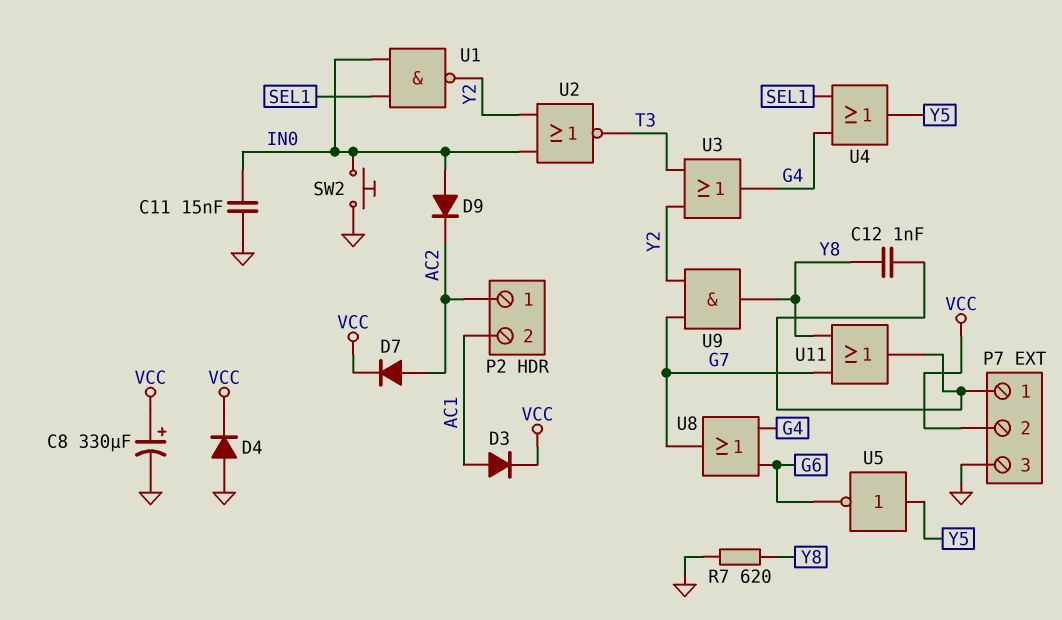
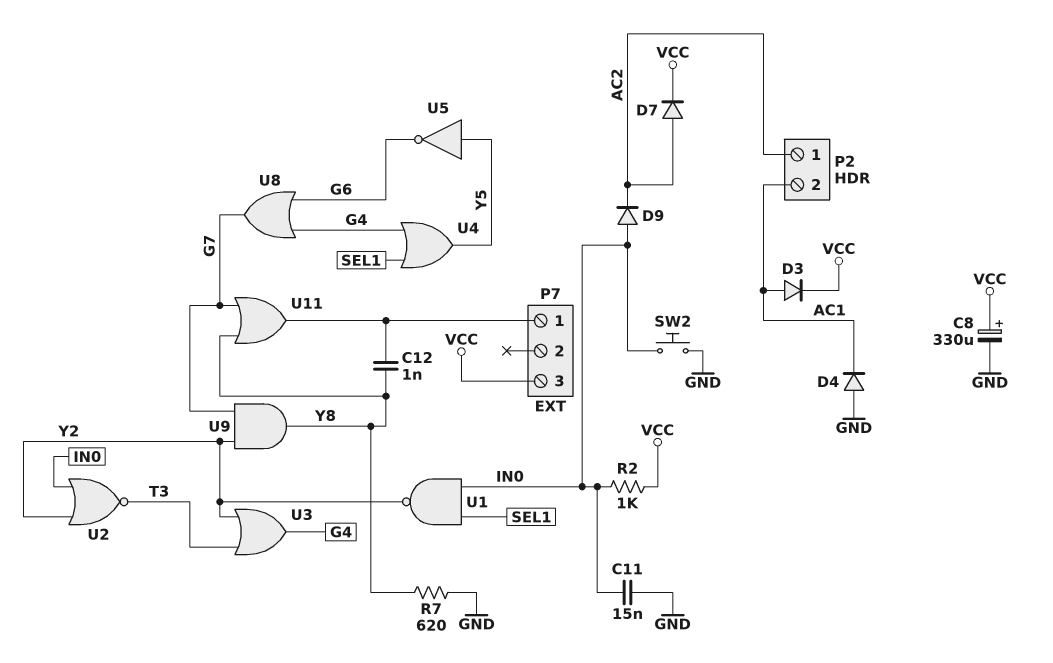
D4: diode (A GND, K VCC) -> diode (A GND, K AC1)
P7 pin 2: VCC -> none
P7 pin 3: GND -> VCC
R2: none -> 1k (IN0, VCC)

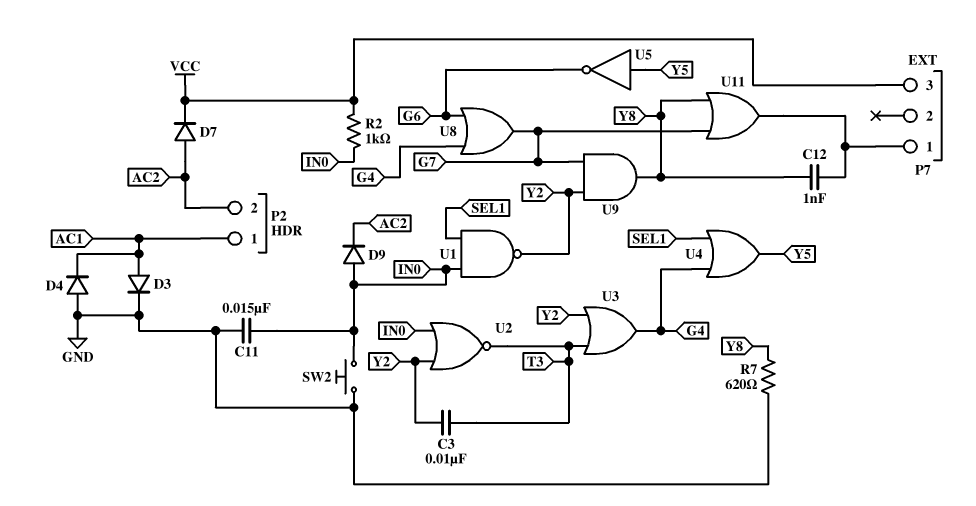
C3: none -> 10nF (T3, Y2)
C8: 330uF (plus VCC, minus GND) -> none
D3: diode (A AC1, K VCC) -> diode (A AC1, K GND)
P2 pin 1: AC2 -> AC1
P2 pin 2: AC1 -> AC2

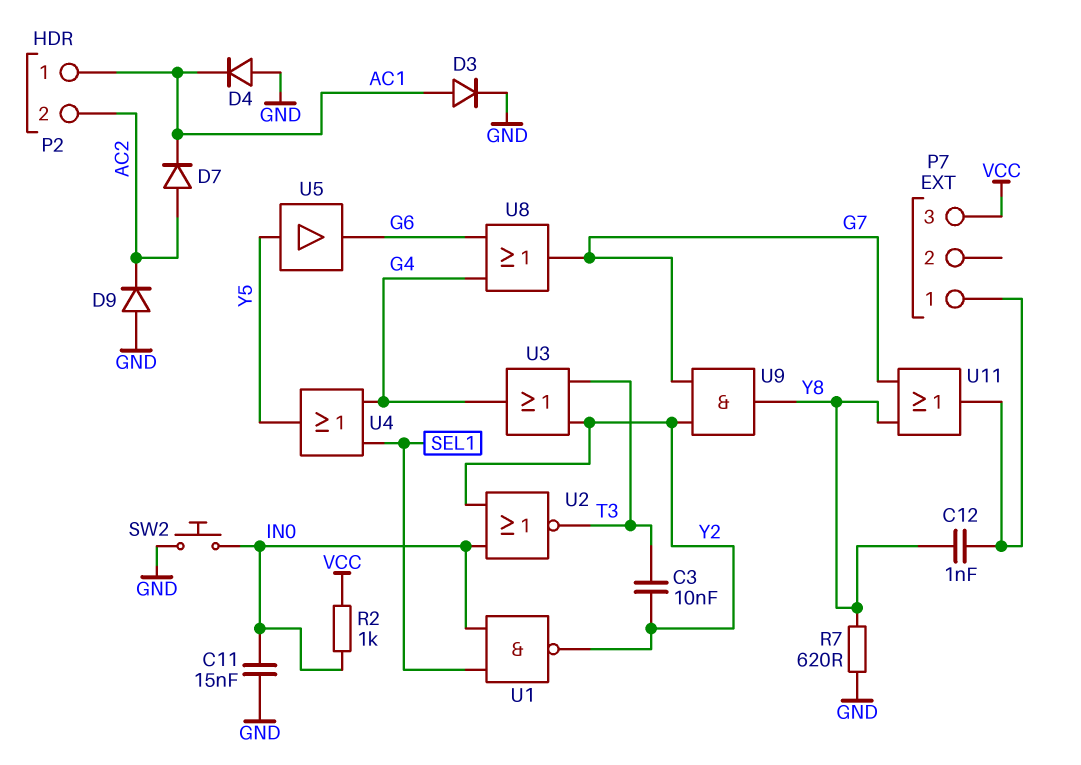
D7: diode (A AC2, K VCC) -> diode (A AC2, K AC1)
D9: diode (A IN0, K AC2) -> diode (A GND, K AC2)
U5: NOT (in Y5, out G6) -> buffer (in Y5, out G6)

